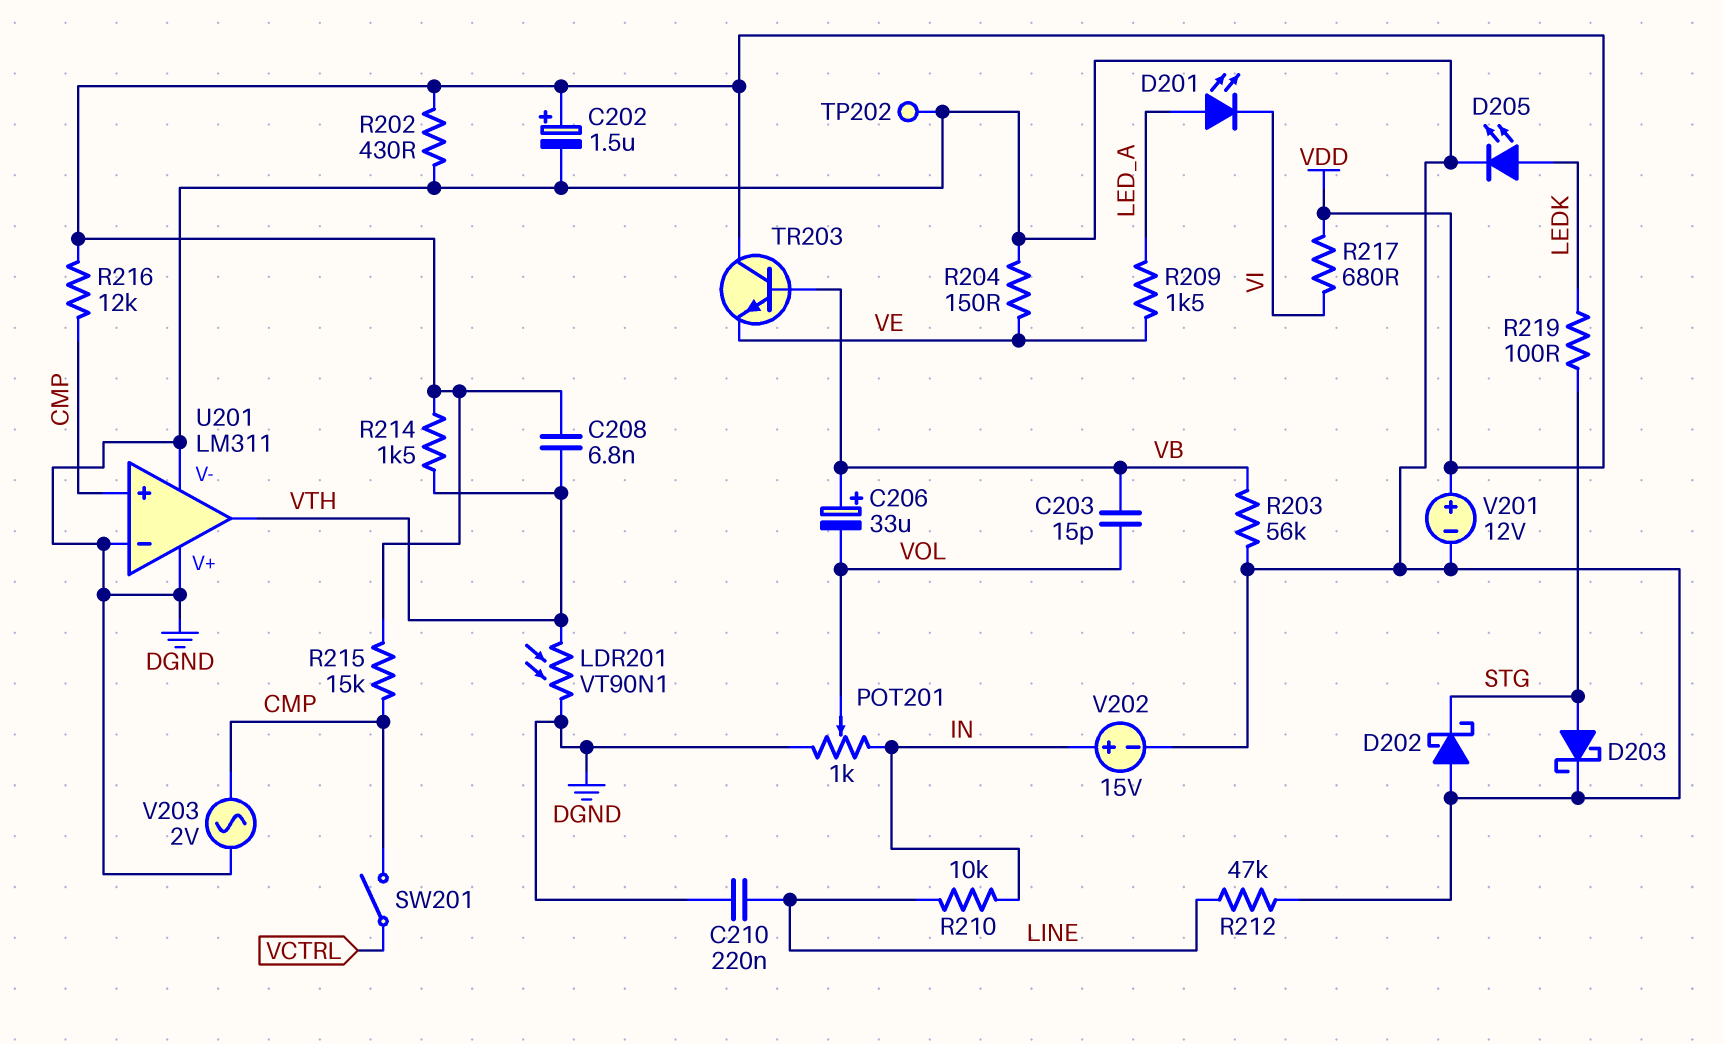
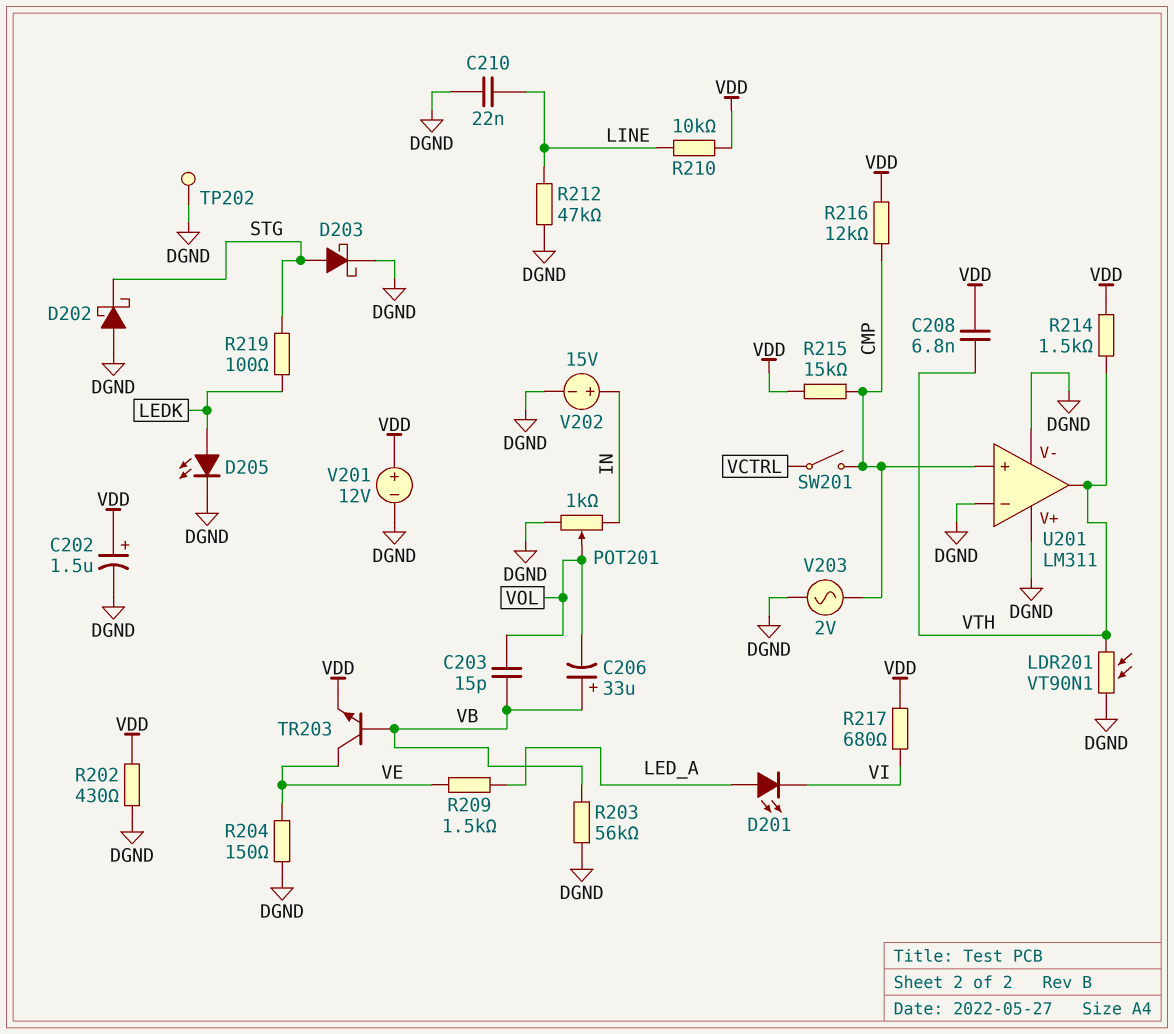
C210: 220nF (DGND, LINE) -> 22nF (DGND, LINE)
R210: 10k (IN, LINE) -> 10k (LINE, VDD)
TR203: NPN (B VB, C VDD, E VE) -> NPN (B VB, C VE, E VDD)

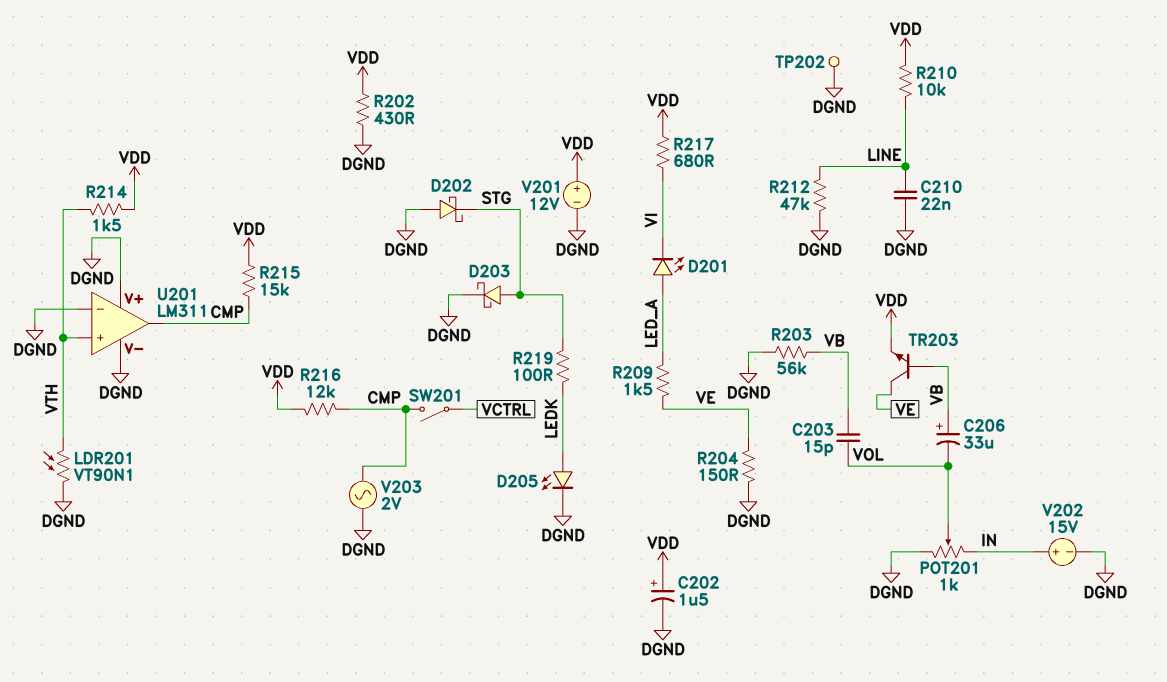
C208: 6.8nF (VDD, VTH) -> none
U201 pin in+: CMP -> VTH
U201 pin out: VTH -> CMP

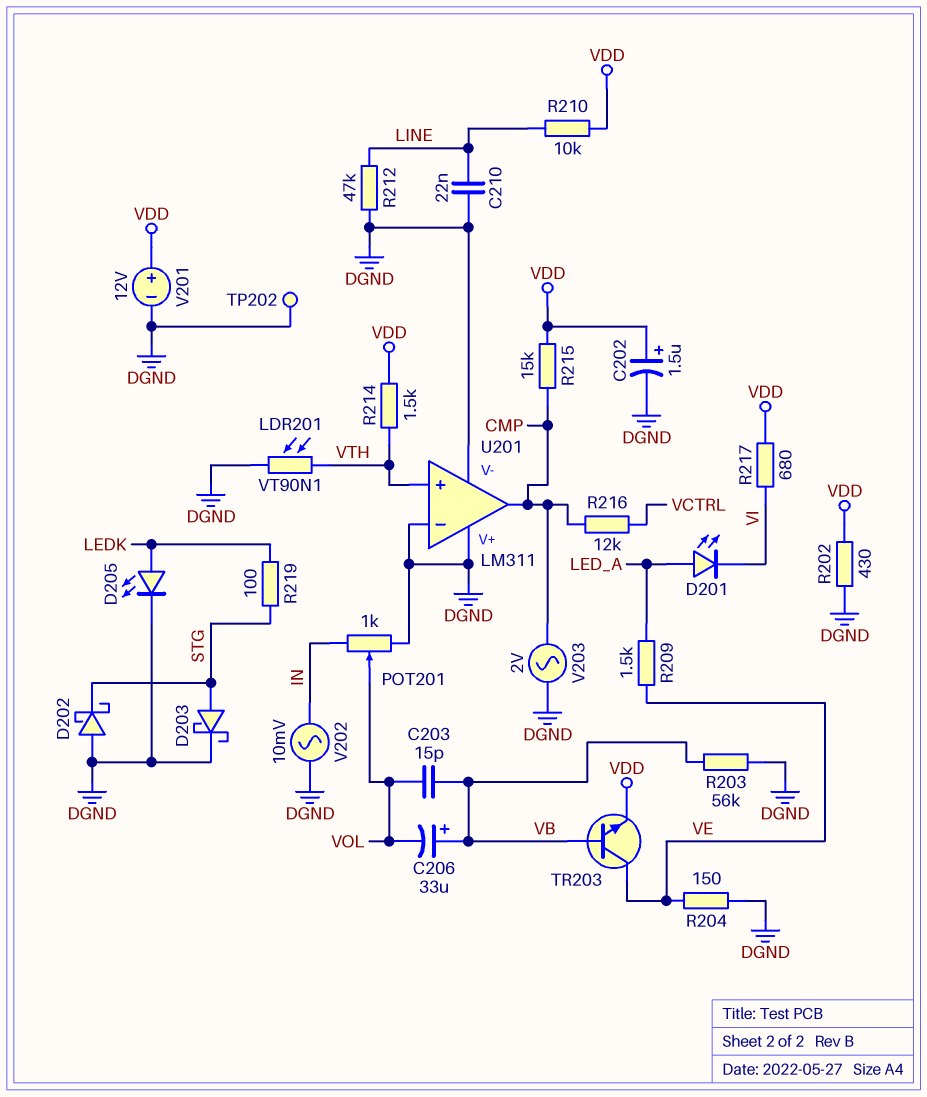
R216: 12k (CMP, VDD) -> 12k (CMP, VCTRL)
SW201: switch (CMP, VCTRL) -> none
V202: 15V (plus IN, minus DGND) -> AC 10mV (DGND, IN)

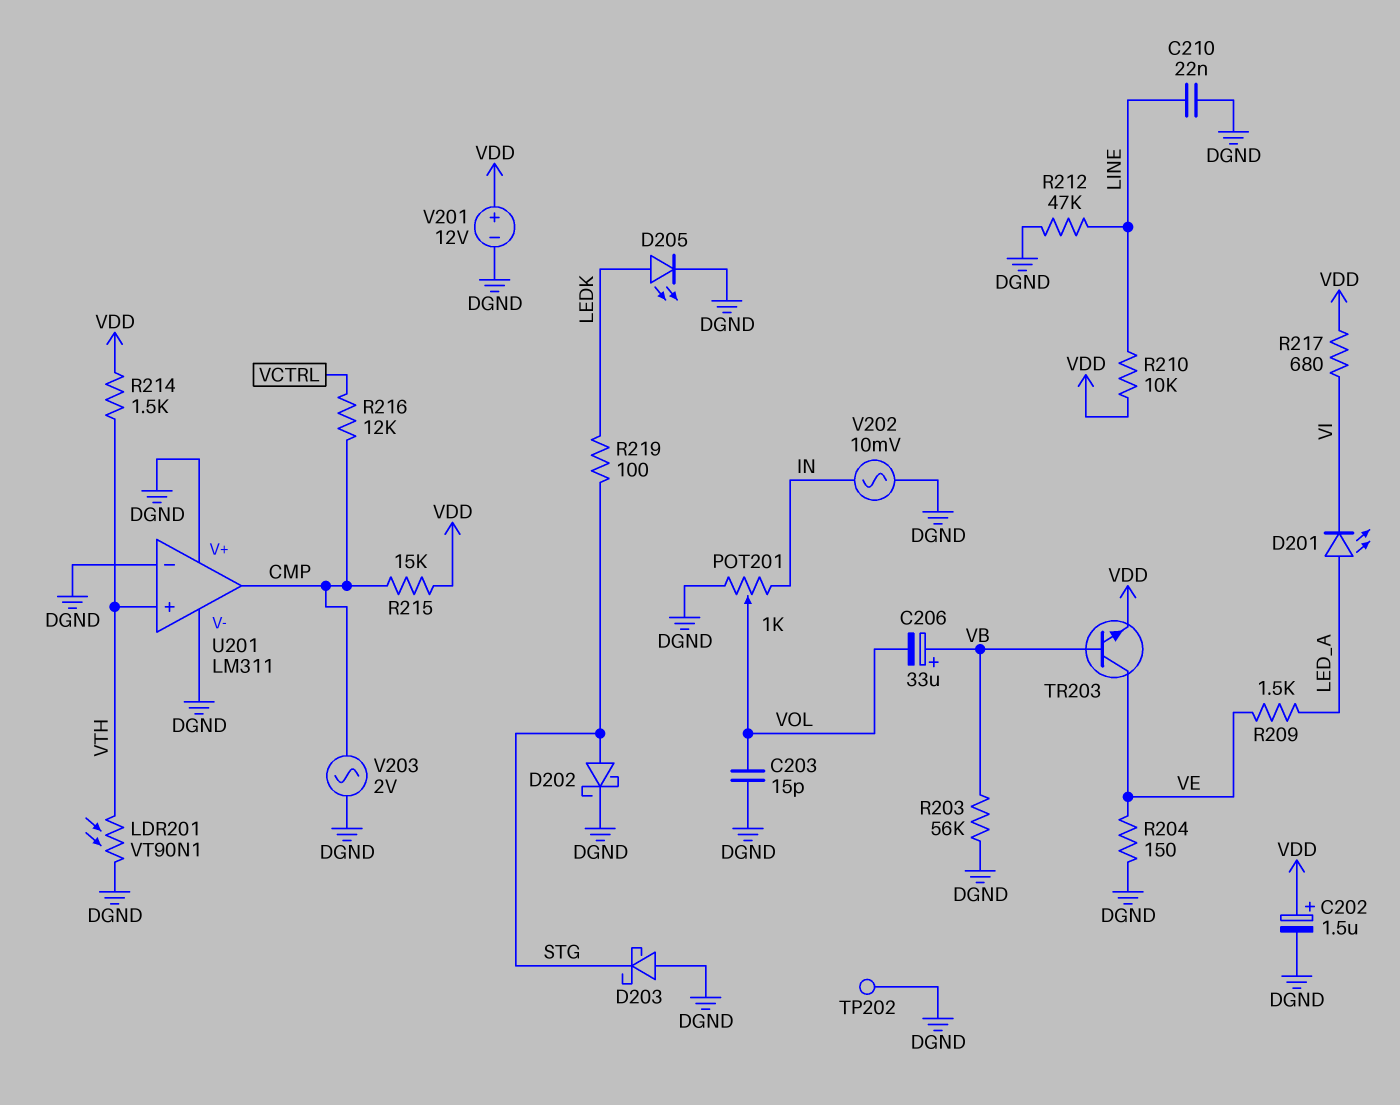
C203: 15pF (VB, VOL) -> 15pF (DGND, VOL)
D202: schottky (A DGND, K STG) -> schottky (A STG, K DGND)
D203: schottky (A STG, K DGND) -> schottky (A DGND, K STG)
R202: 430 (DGND, VDD) -> none

